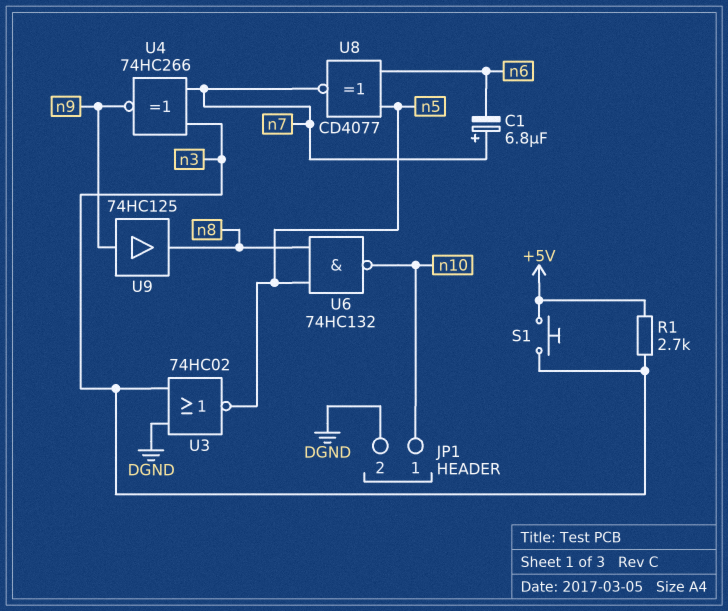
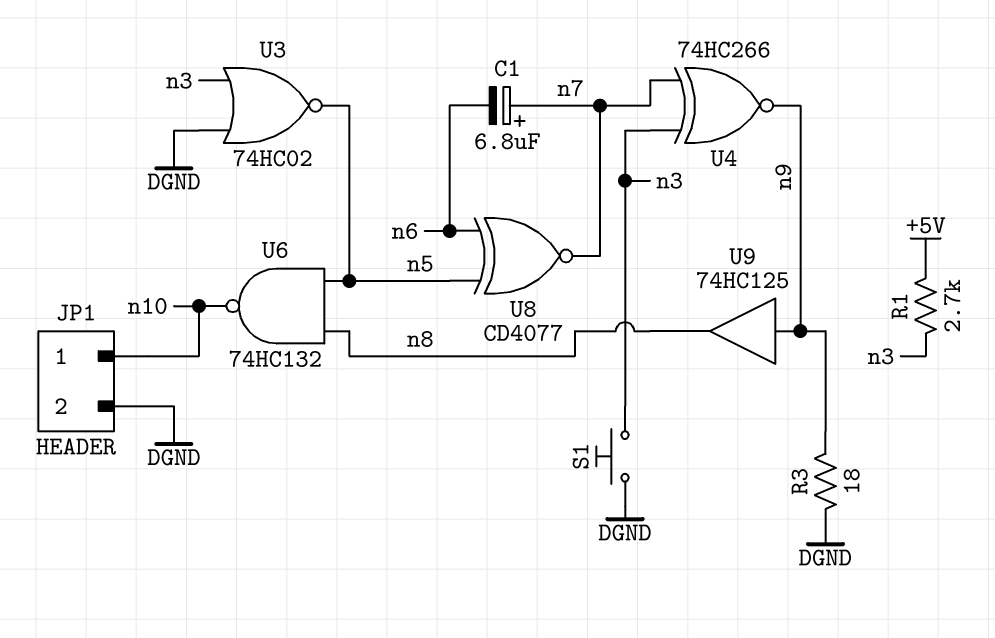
R3: none -> 18 (DGND, n9)
S1: button (+5V, n3) -> button (DGND, n3)

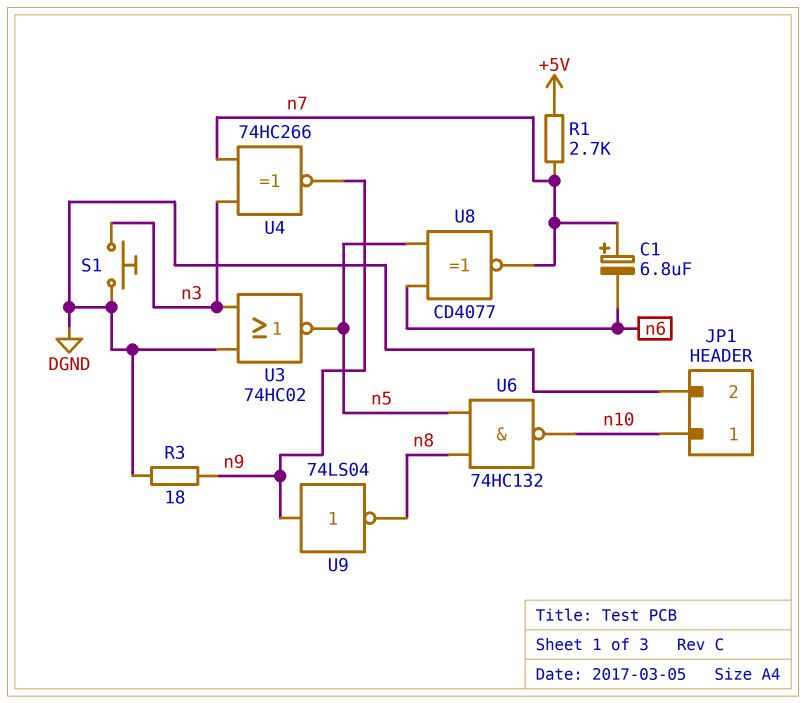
R1: 2.7k (+5V, n3) -> 2.7k (+5V, n7)
U9: buffer 74HC125 (in n9, out n8) -> NOT 74LS04 (in n9, out n8)

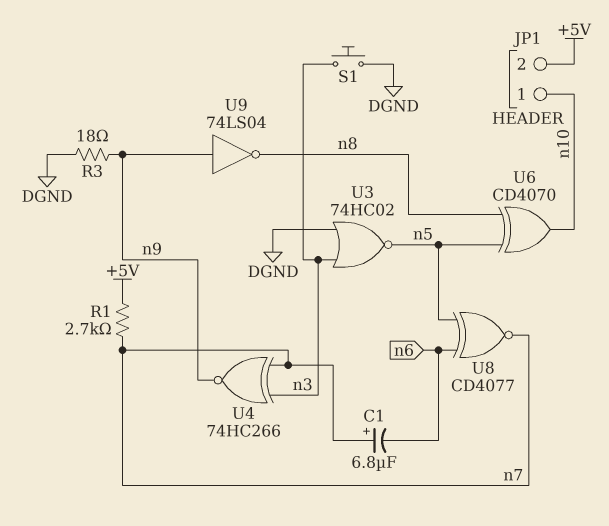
JP1 pin 2: DGND -> +5V
U6: NAND 74HC132 (in n5, in n8, out n10) -> XOR CD4070 (in n5, in n8, out n10)

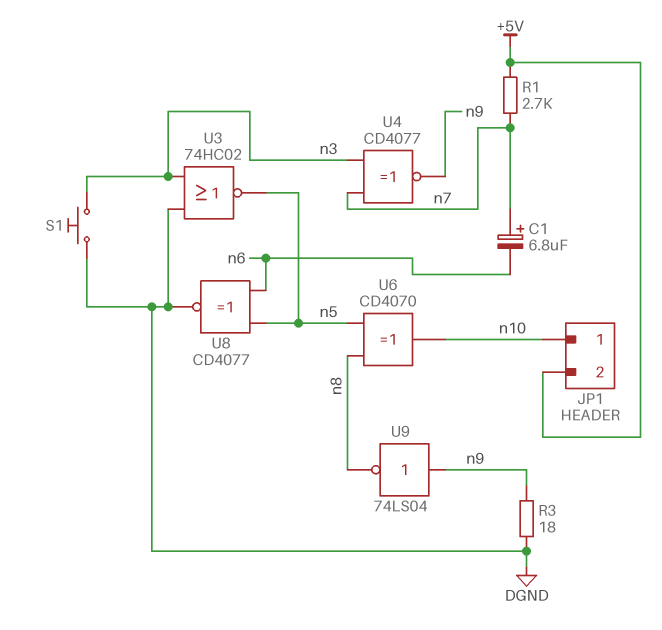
U4: XNOR 74HC266 (in n3, in n7, out n9) -> XNOR CD4077 (in n3, in n7, out n9)
U8: XNOR CD4077 (in n5, in n6, out n7) -> XNOR CD4077 (in n5, in n6, out DGND)

